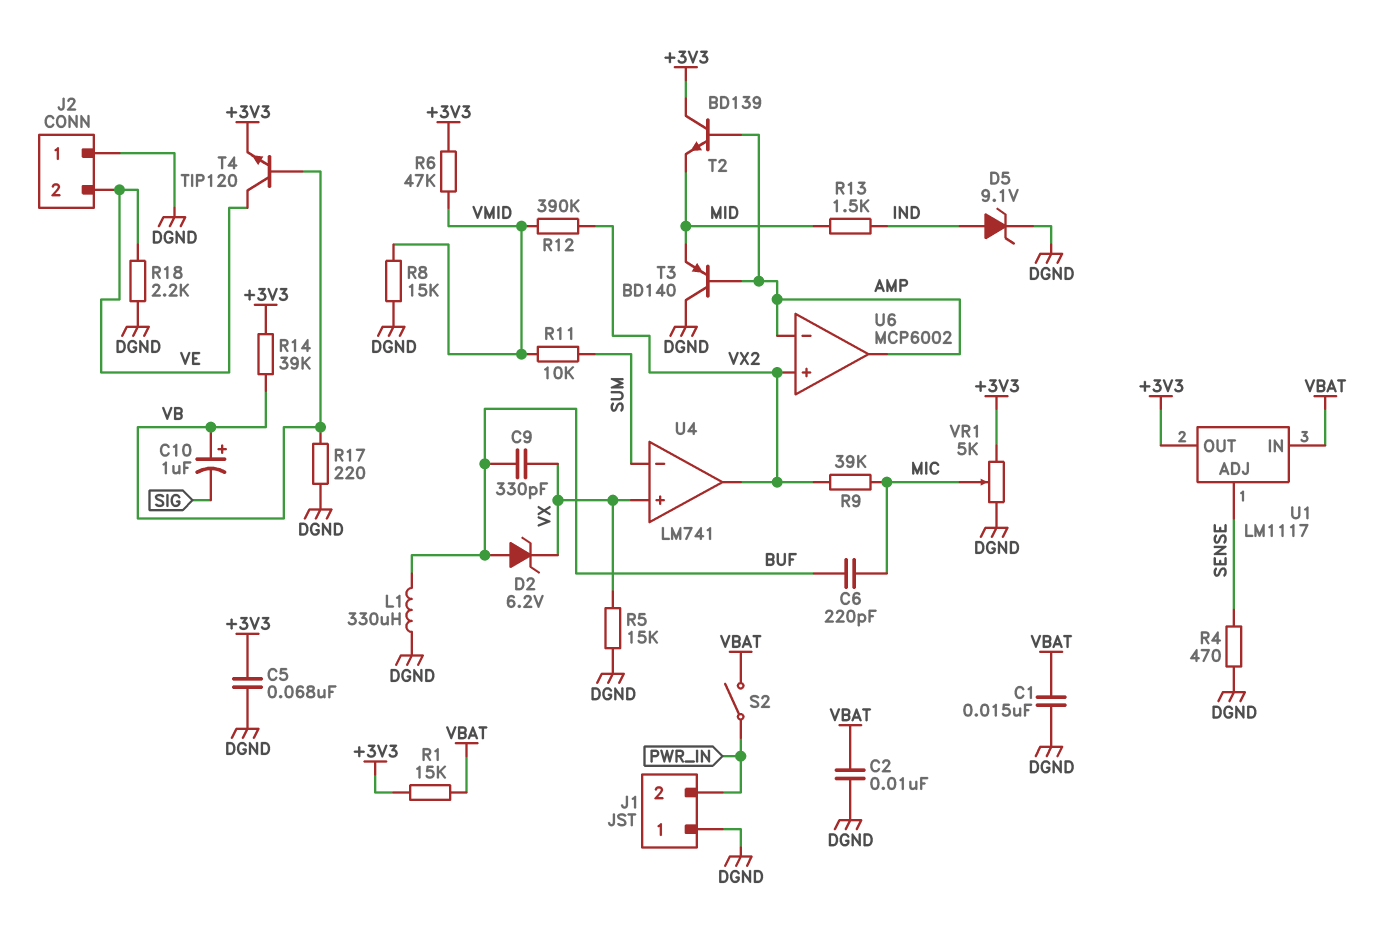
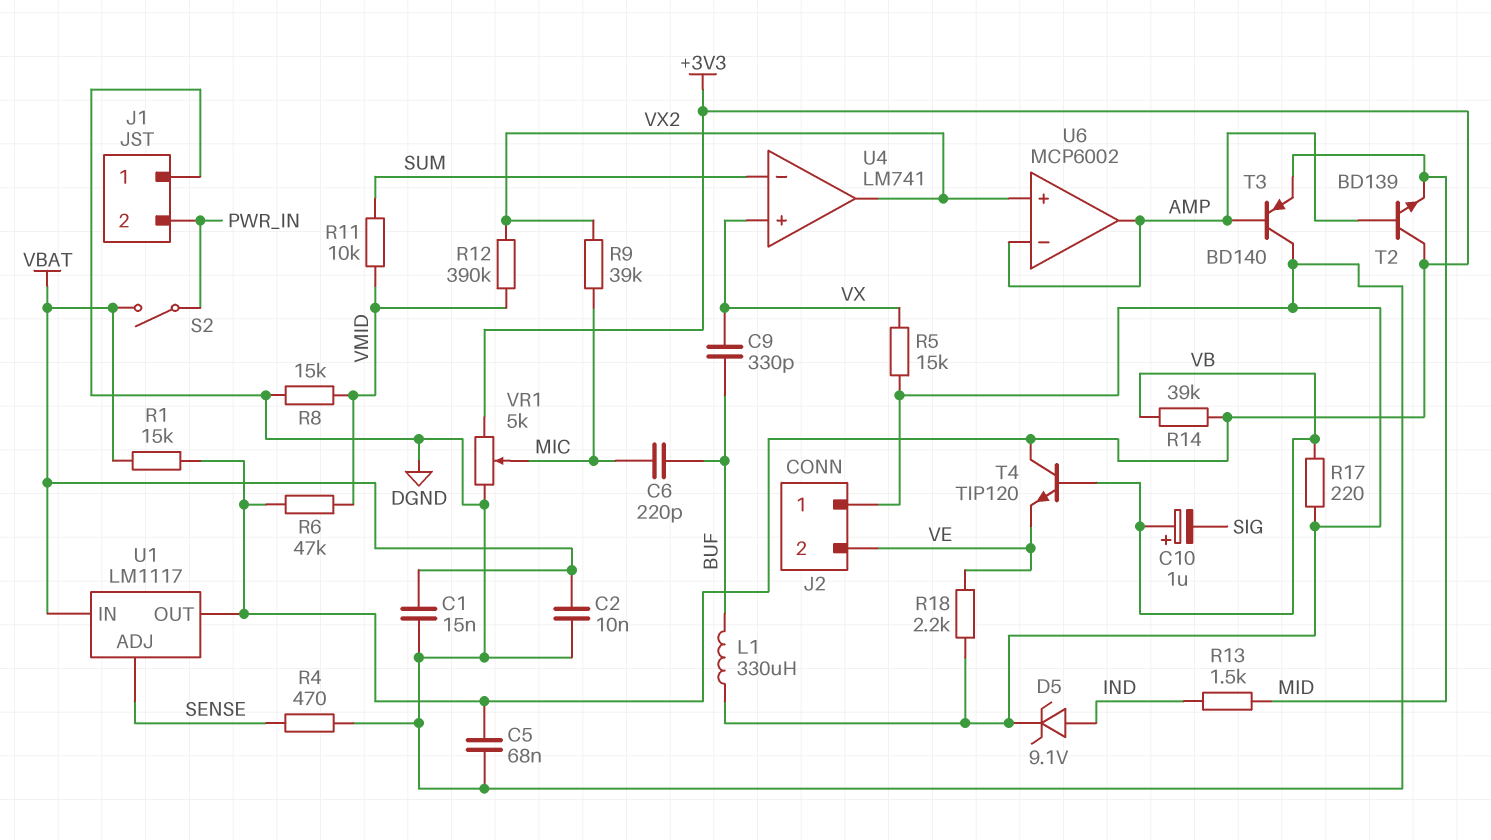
D2: zener 6.2V (A BUF, K VX) -> none
T4: NPN TIP120 (B VB, C VE, E +3V3) -> NPN TIP120 (B VB, C +3V3, E VE)

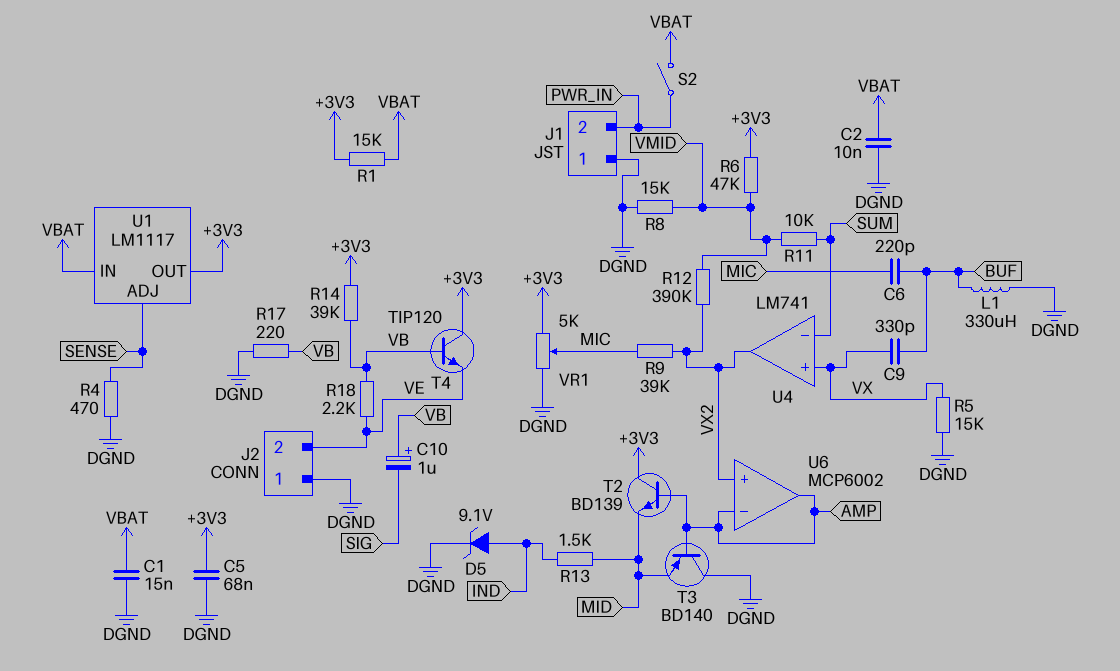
R18: 2.2k (DGND, VE) -> 2.2k (VB, VE)

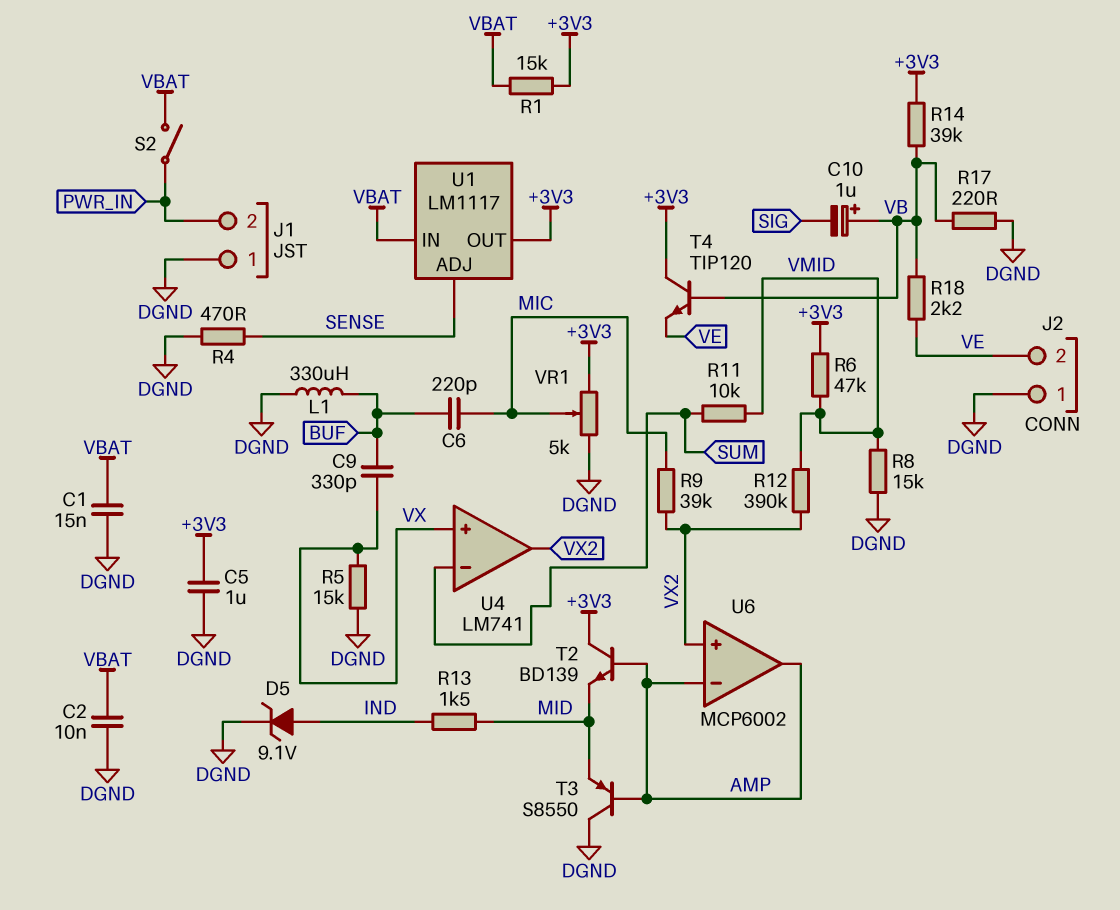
C5: 68nF (+3V3, DGND) -> 1uF (+3V3, DGND)
T3: PNP BD140 (B AMP, C DGND, E MID) -> PNP S8550 (B AMP, C DGND, E MID)

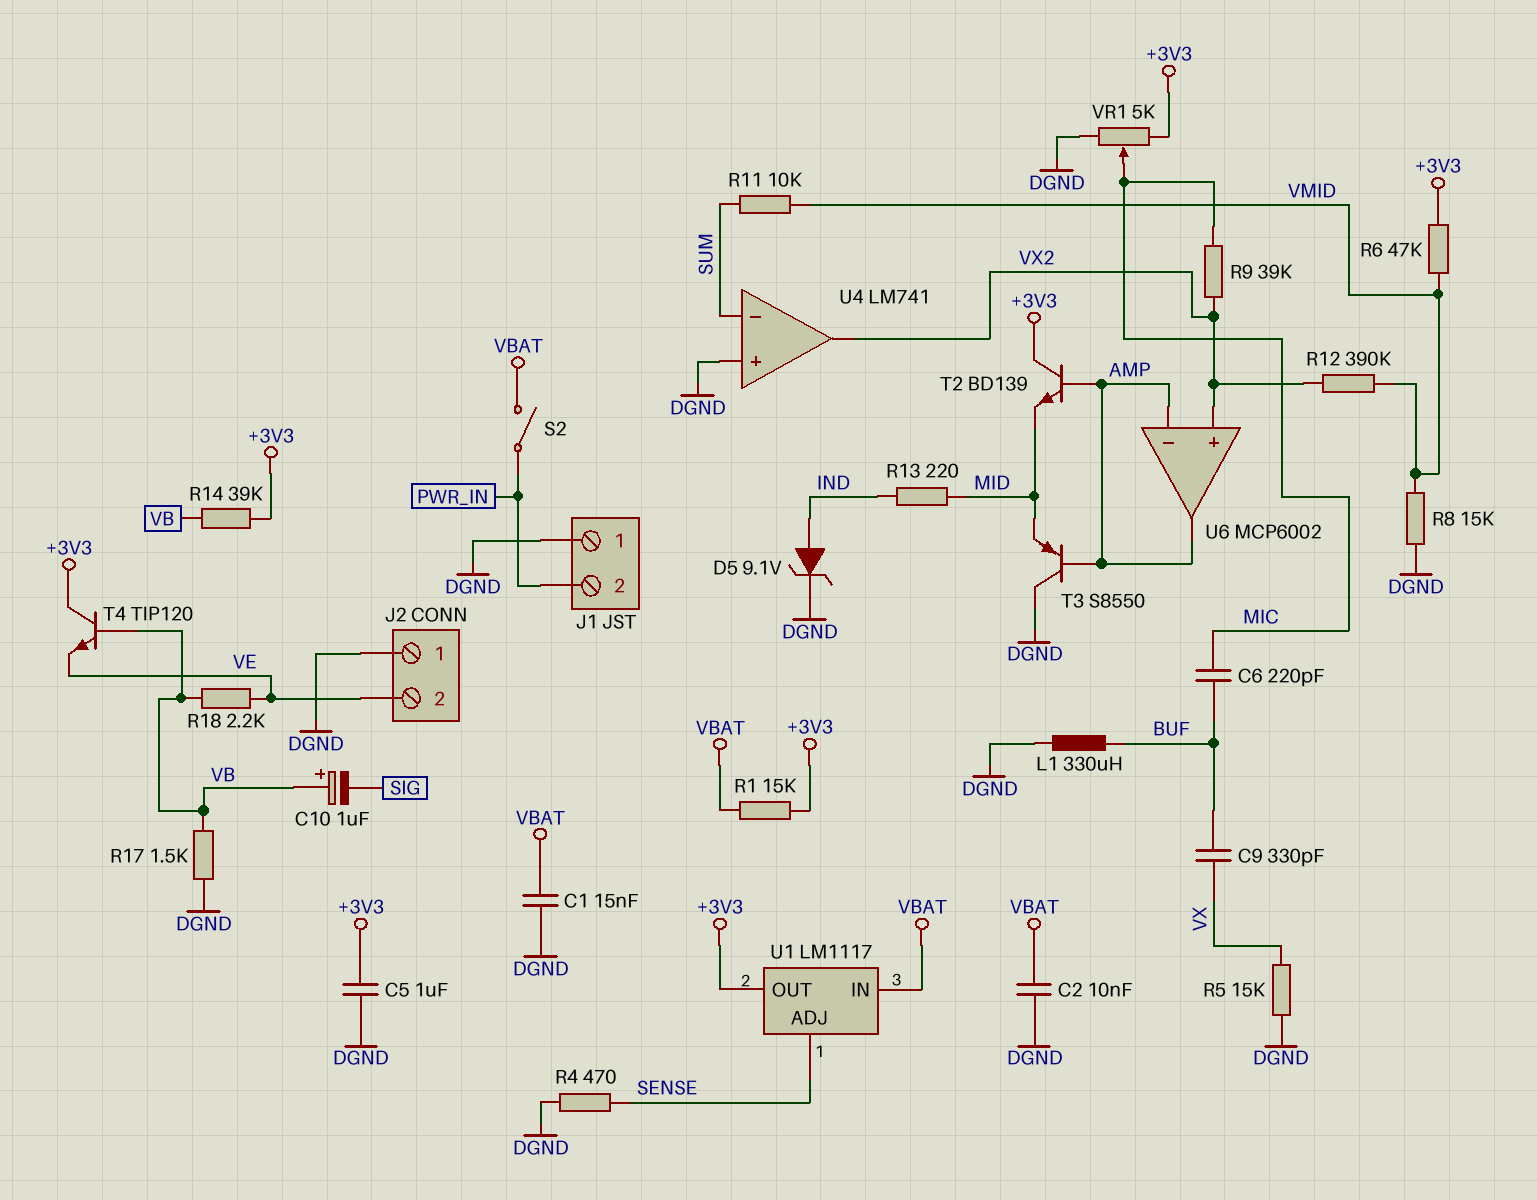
R13: 1.5k (IND, MID) -> 220 (IND, MID)
R17: 220 (DGND, VB) -> 1.5k (DGND, VB)
U4 pin in+: VX -> DGND

